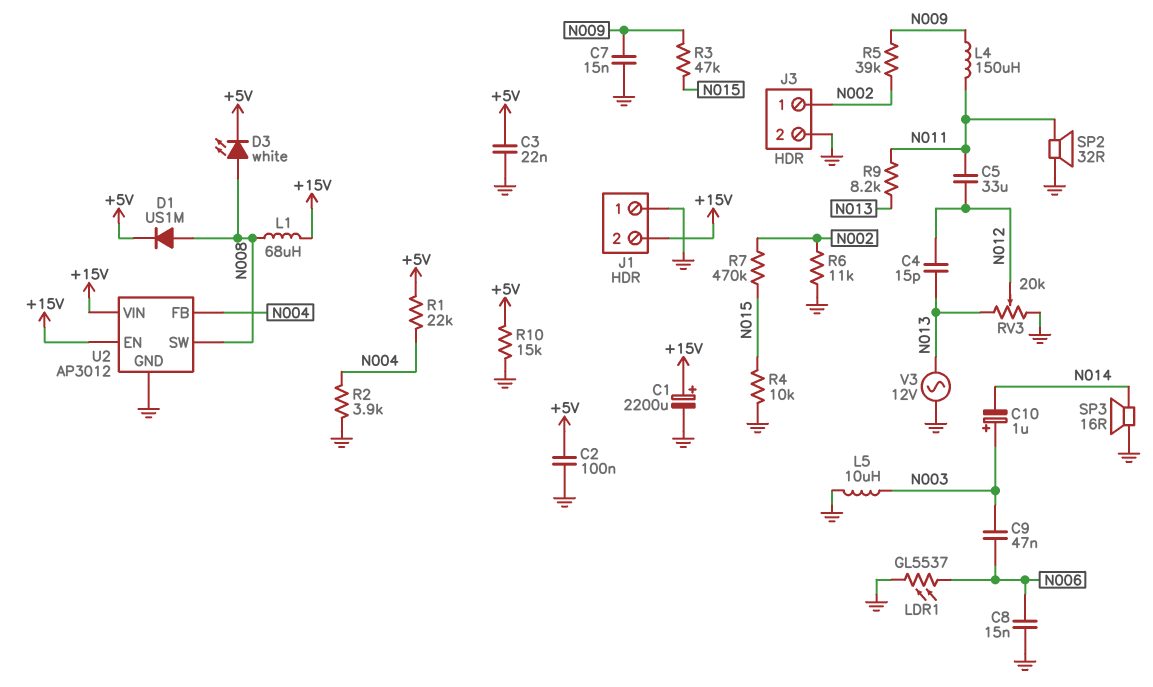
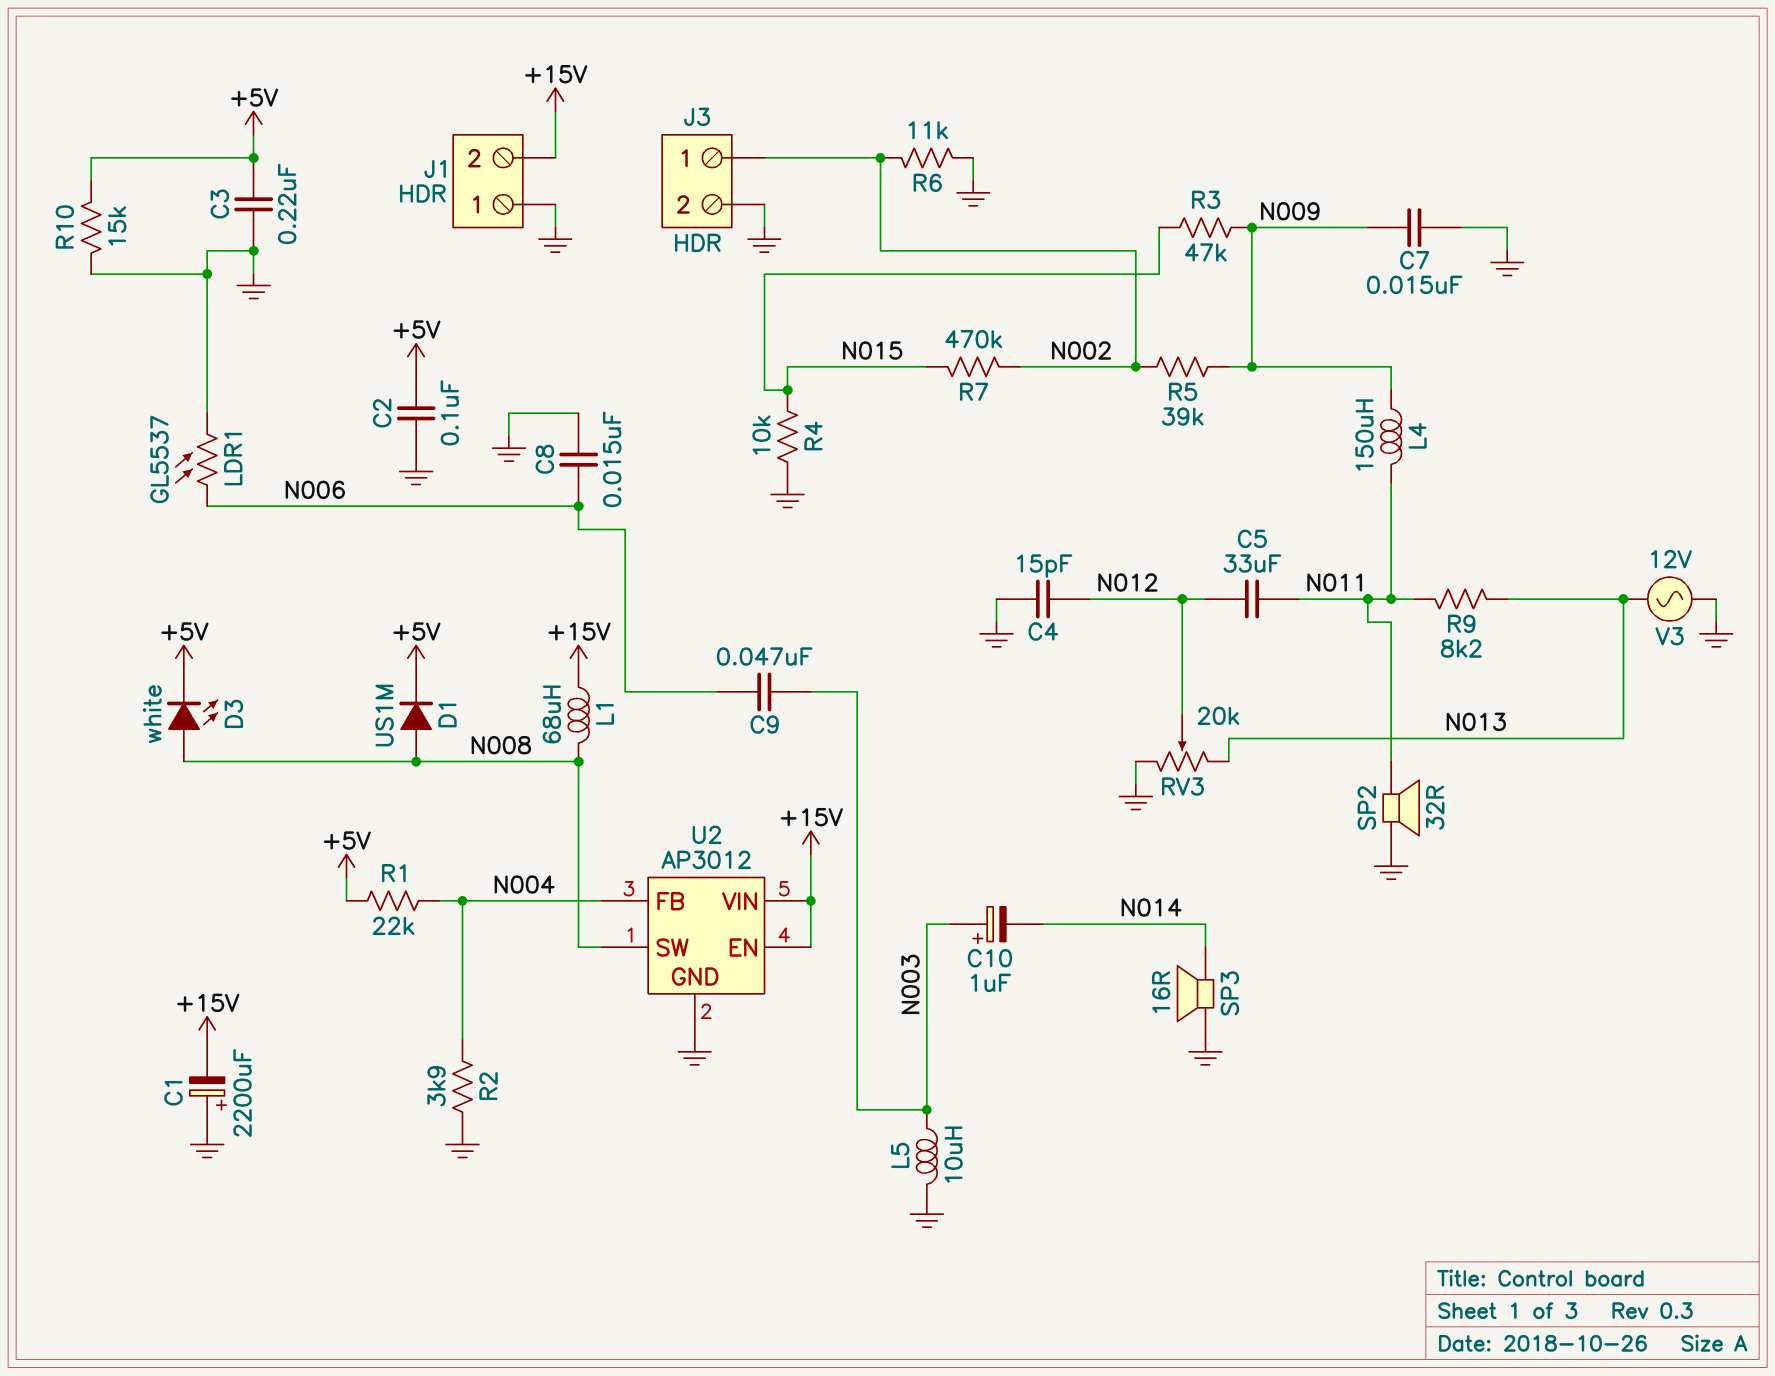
C1: 2200uF (plus +15V, minus GND) -> 2200uF (plus GND, minus +15V)
C3: 22nF (+5V, GND) -> 220nF (+5V, GND)
C4: 15pF (N012, N013) -> 15pF (GND, N012)

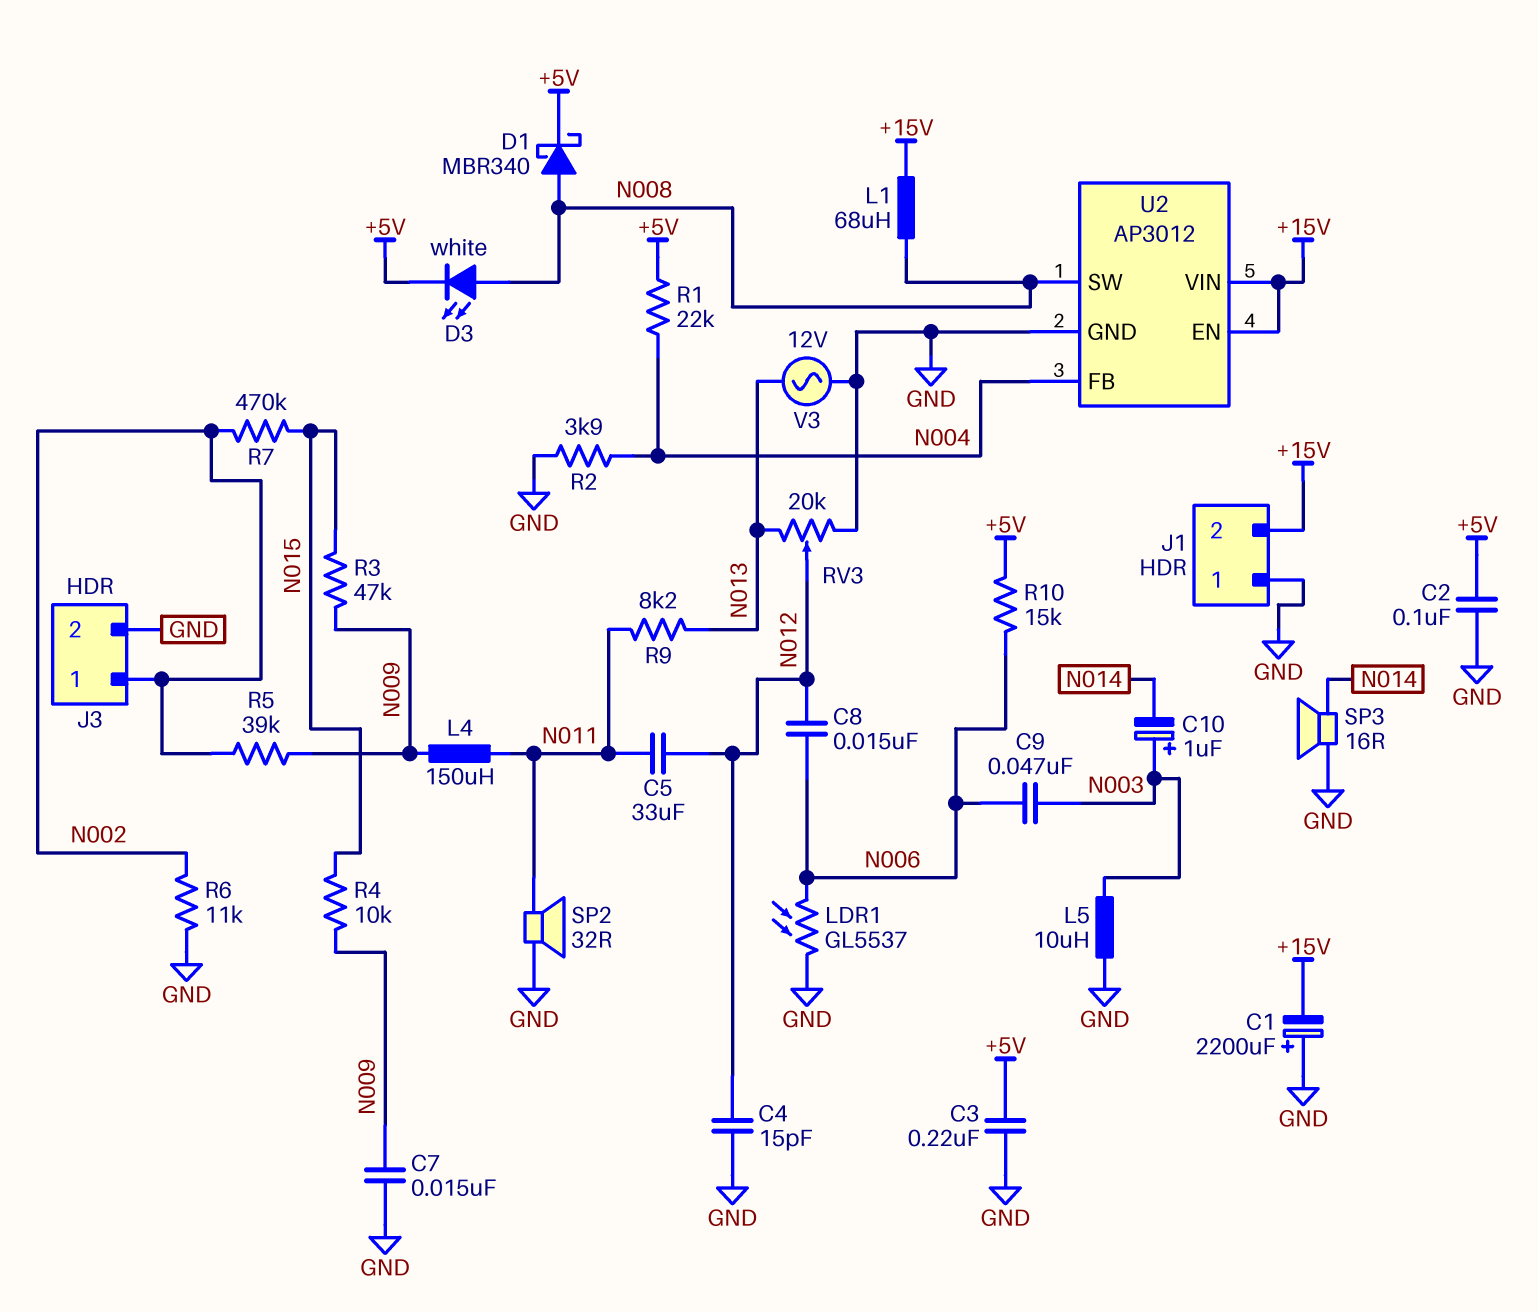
C8: 15nF (GND, N006) -> 15nF (N006, N012)
D1: diode US1M (A N008, K +5V) -> schottky MBR340 (A N008, K +5V)
R4: 10k (GND, N015) -> 10k (N009, N015)
R10: 15k (+5V, GND) -> 15k (+5V, N006)

